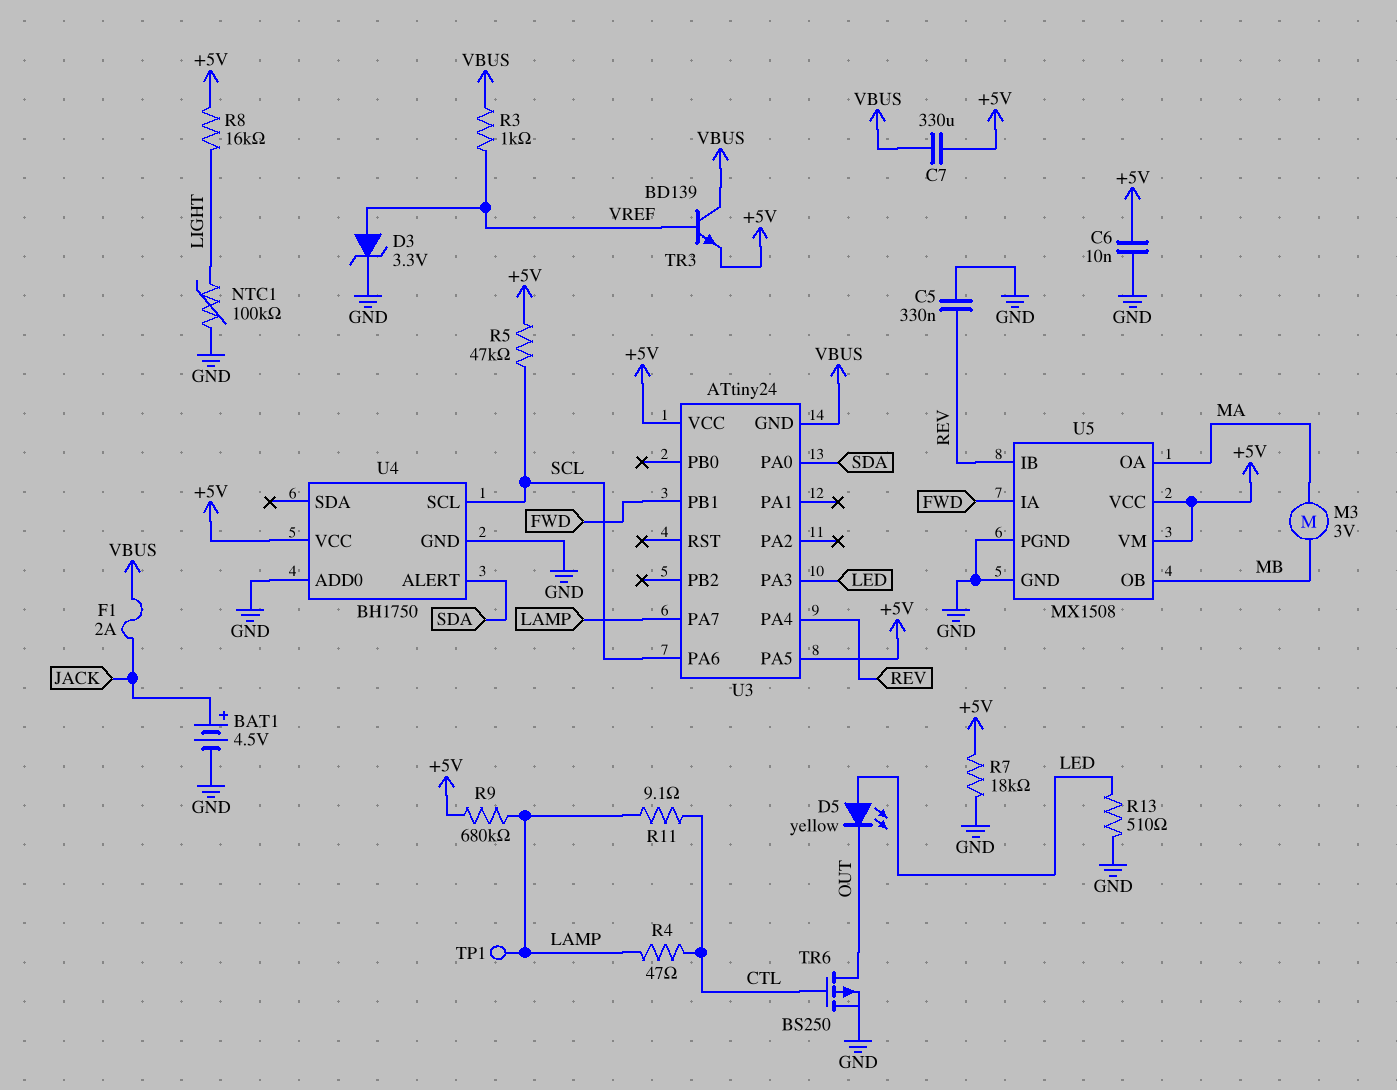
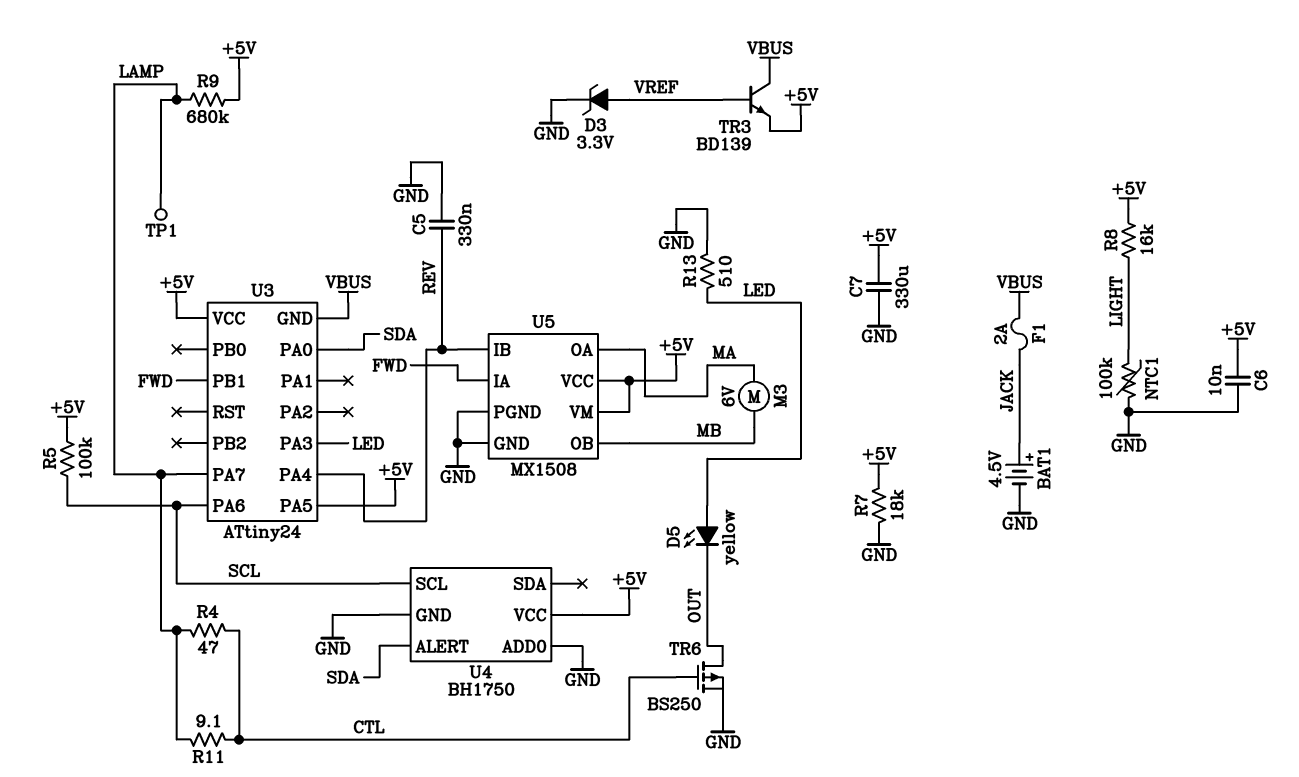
C7: 330uF (+5V, VBUS) -> 330uF (+5V, GND)
M3: motor 3V (MA, MB) -> motor 6V (MA, MB)
R3: 1k (VBUS, VREF) -> none
R5: 47k (+5V, SCL) -> 100k (+5V, SCL)

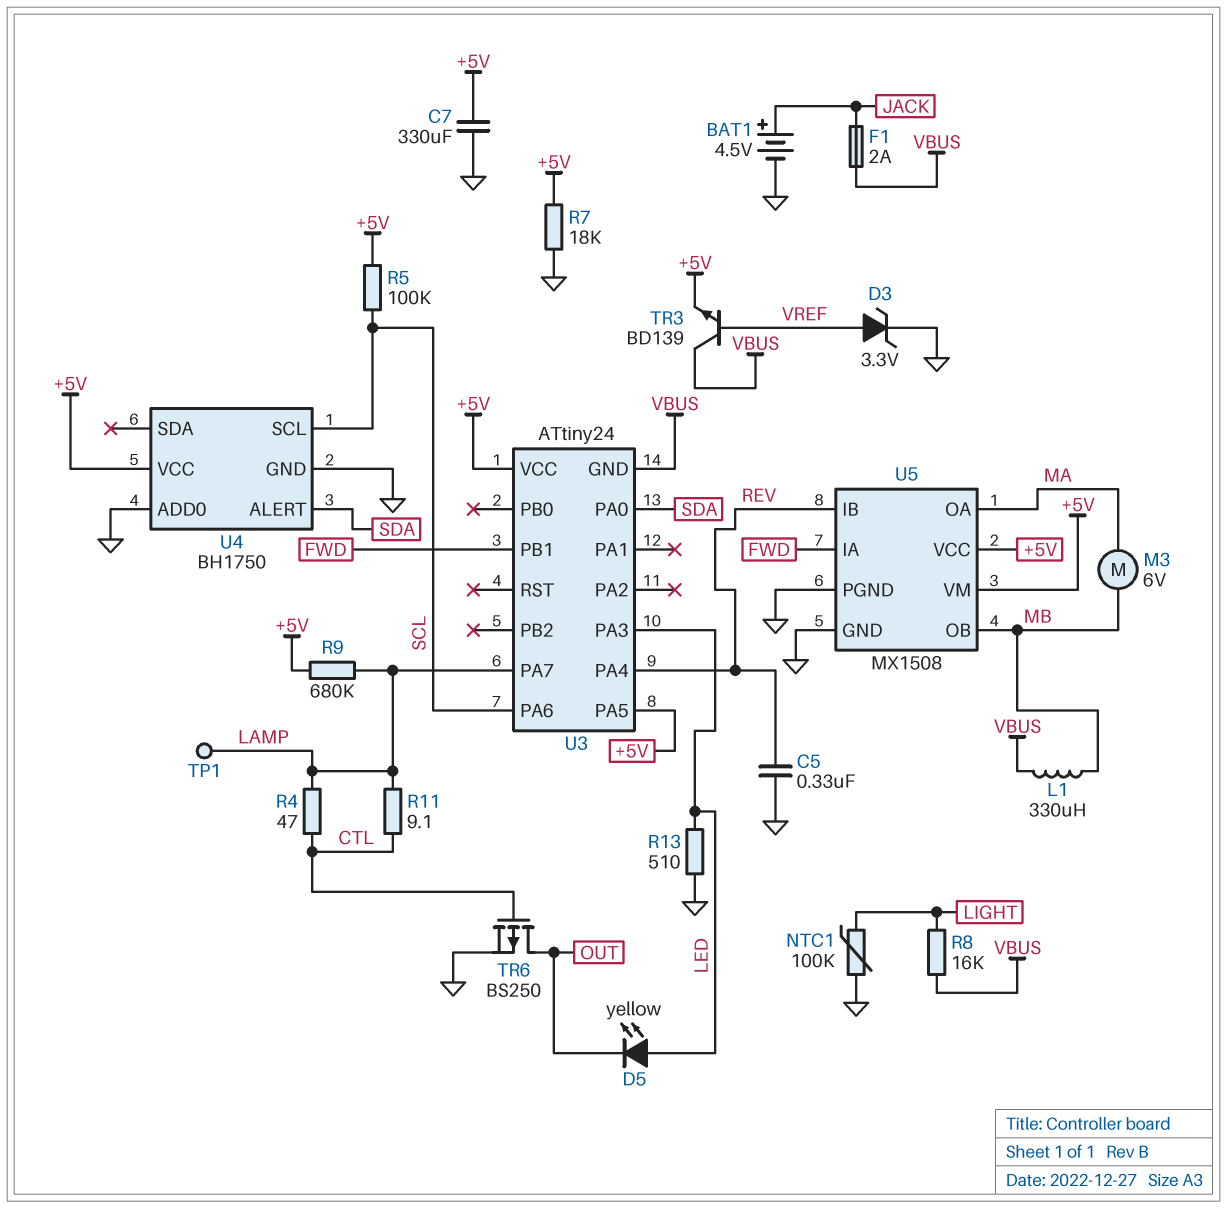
C6: 10nF (+5V, GND) -> none
L1: none -> 330uH (MB, VBUS)
R8: 16k (+5V, LIGHT) -> 16k (LIGHT, VBUS)

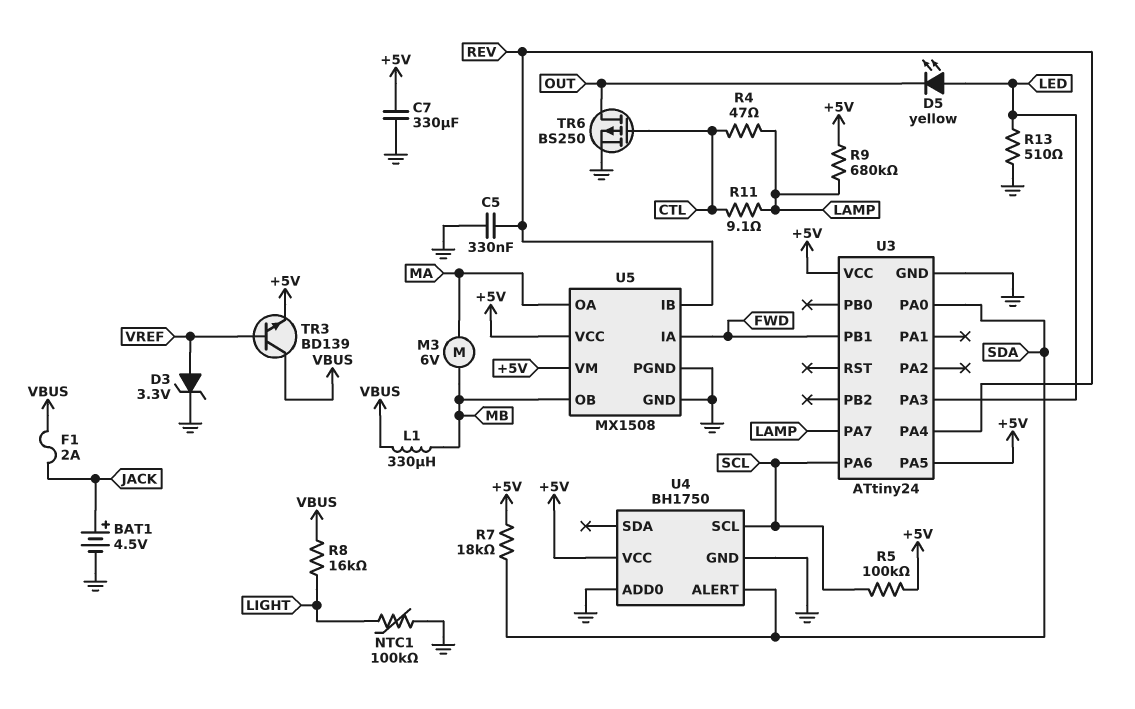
R7: 18k (+5V, GND) -> 18k (+5V, SDA)
TP1: test point (LAMP) -> none
U3 pin GND: VBUS -> GND

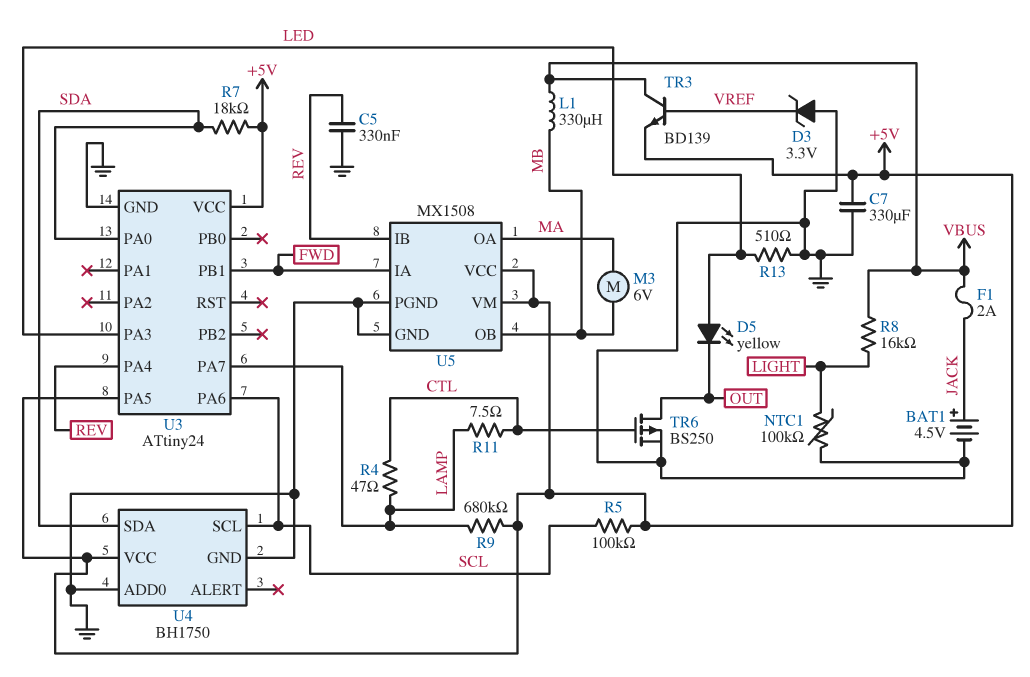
D3: zener 3.3V (A VREF, K GND) -> zener 3.3V (A GND, K VREF)
R11: 9.1 (CTL, LAMP) -> 7.5 (CTL, LAMP)
U4 pin ALERT: SDA -> none
U4 pin SDA: none -> SDA

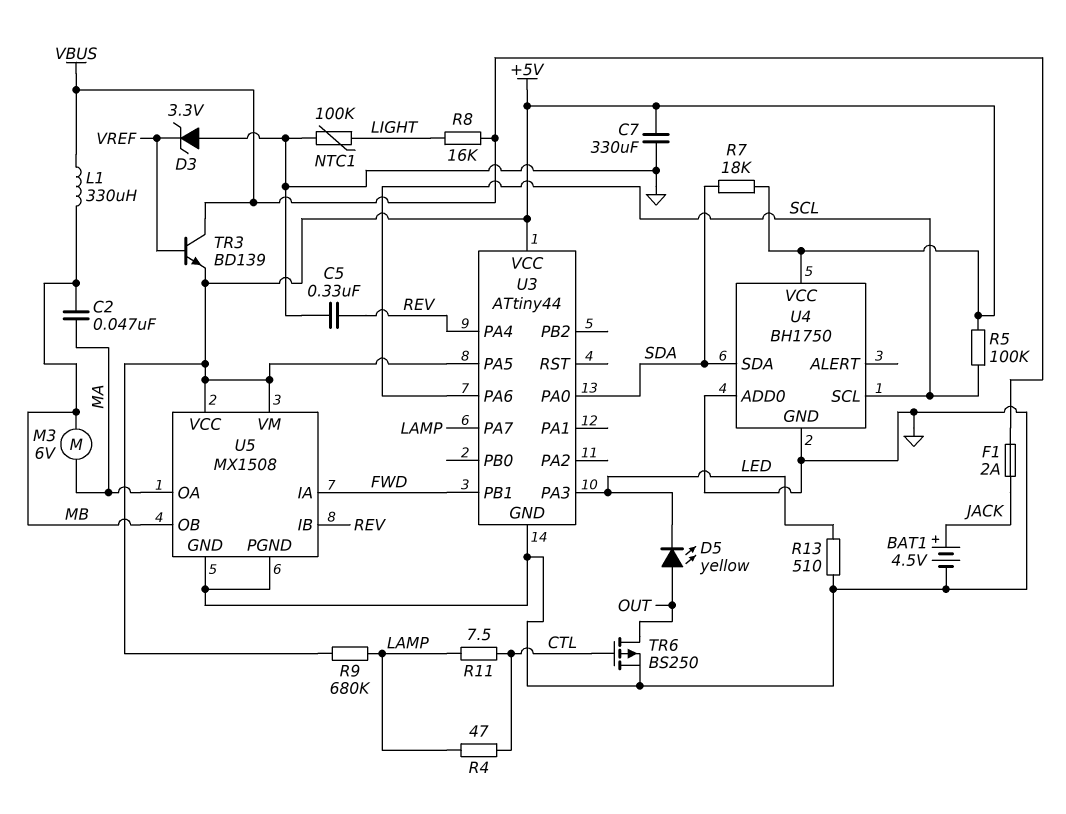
C2: none -> 47nF (MA, MB)
D5: LED yellow (A LED, K OUT) -> LED yellow (A OUT, K LED)
U3: ATtiny24 -> ATtiny44

